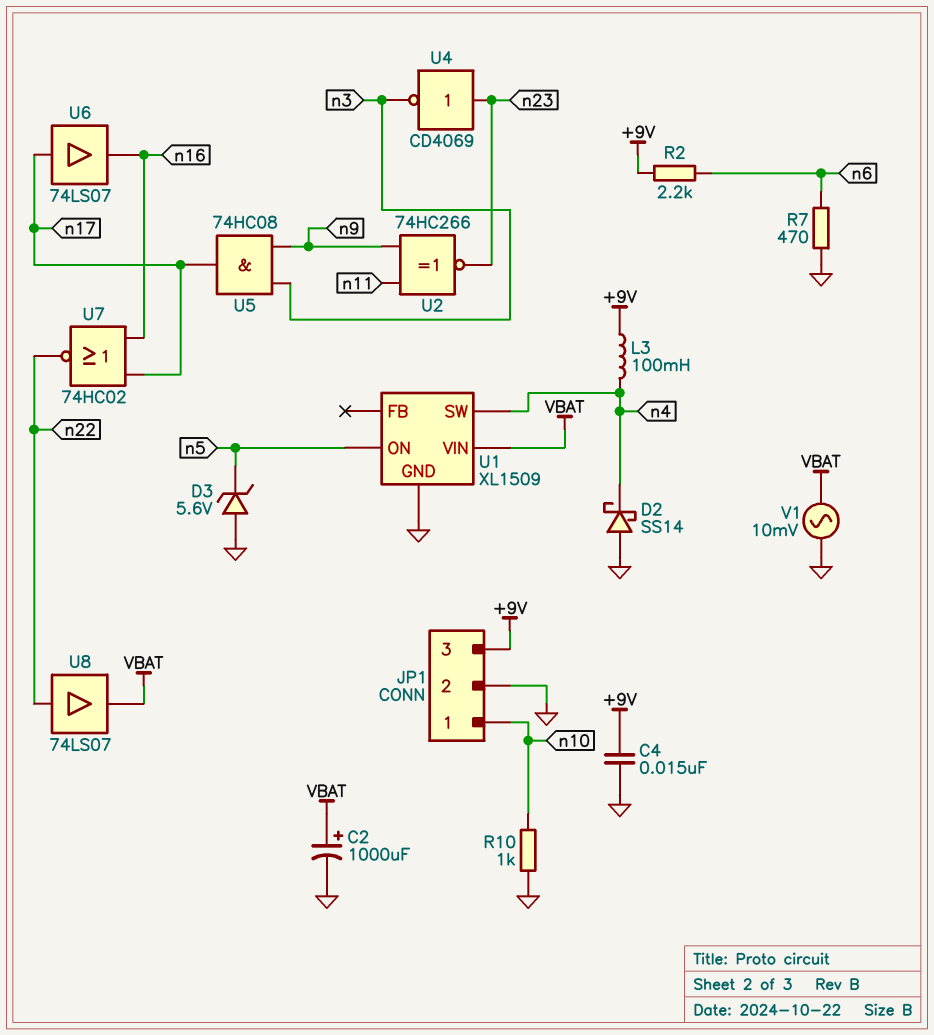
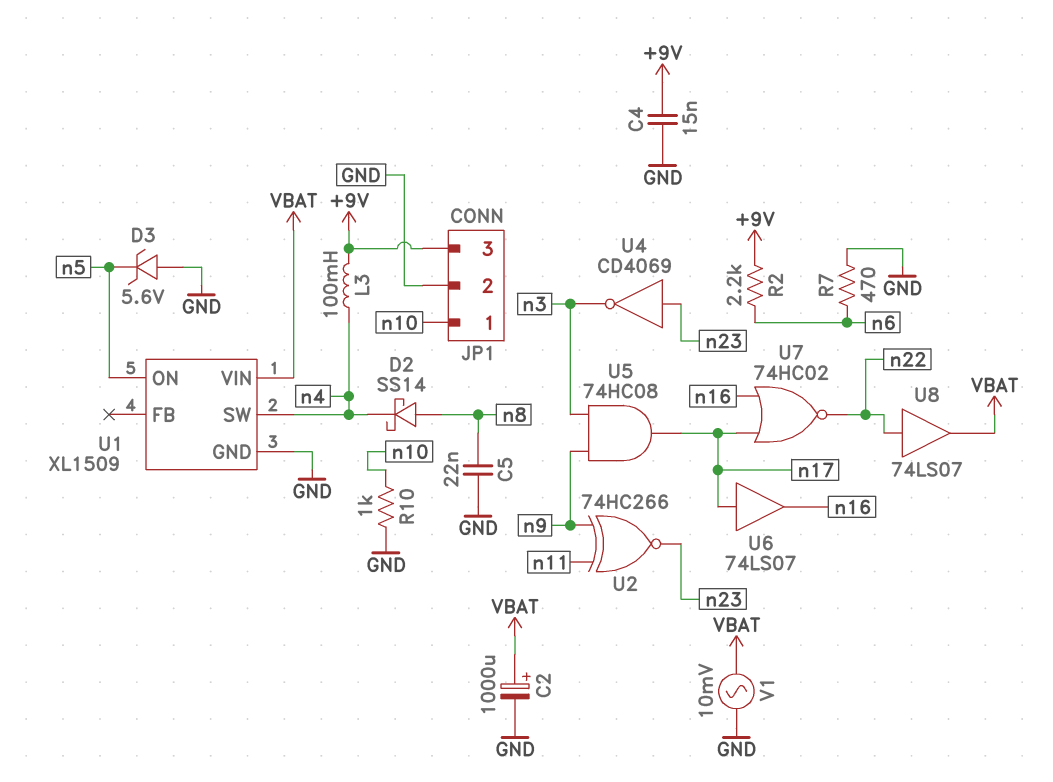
C5: none -> 22nF (GND, n8)
D2: schottky SS14 (A GND, K n4) -> schottky SS14 (A n8, K n4)

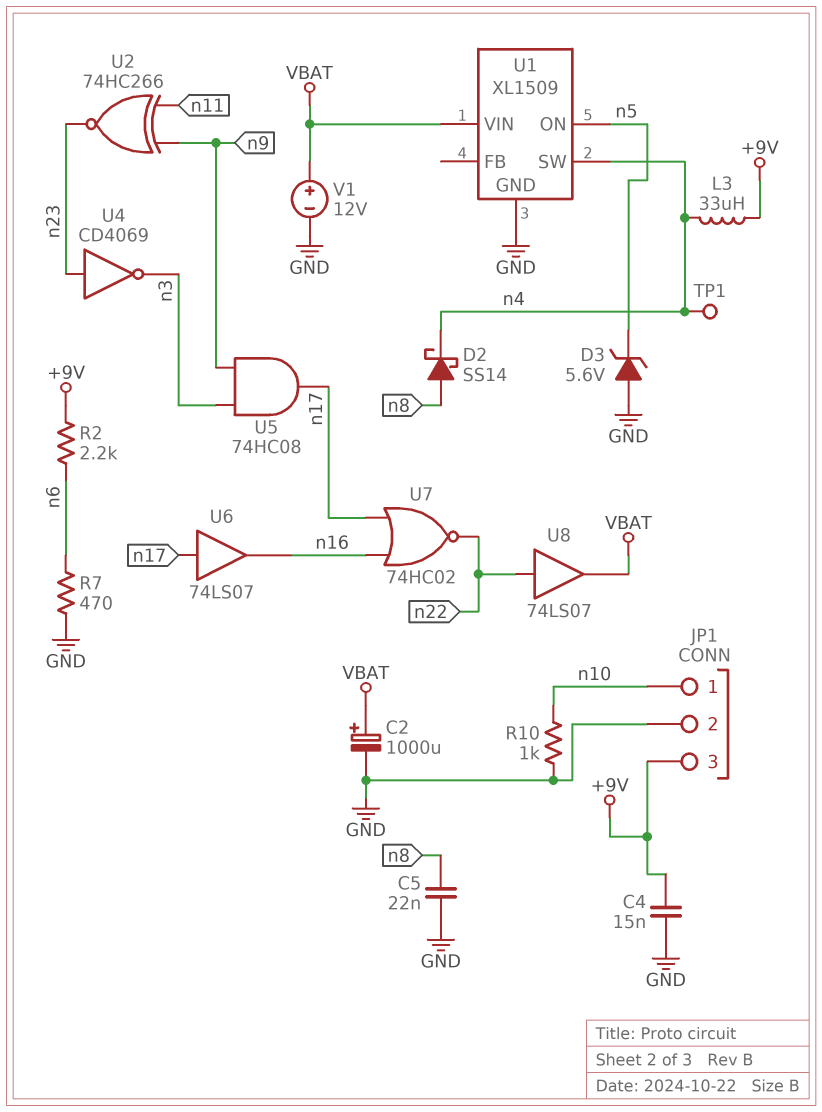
L3: 100mH (+9V, n4) -> 33uH (+9V, n4)
TP1: none -> test point (n4)
V1: AC 10mV (GND, VBAT) -> 12V (plus VBAT, minus GND)

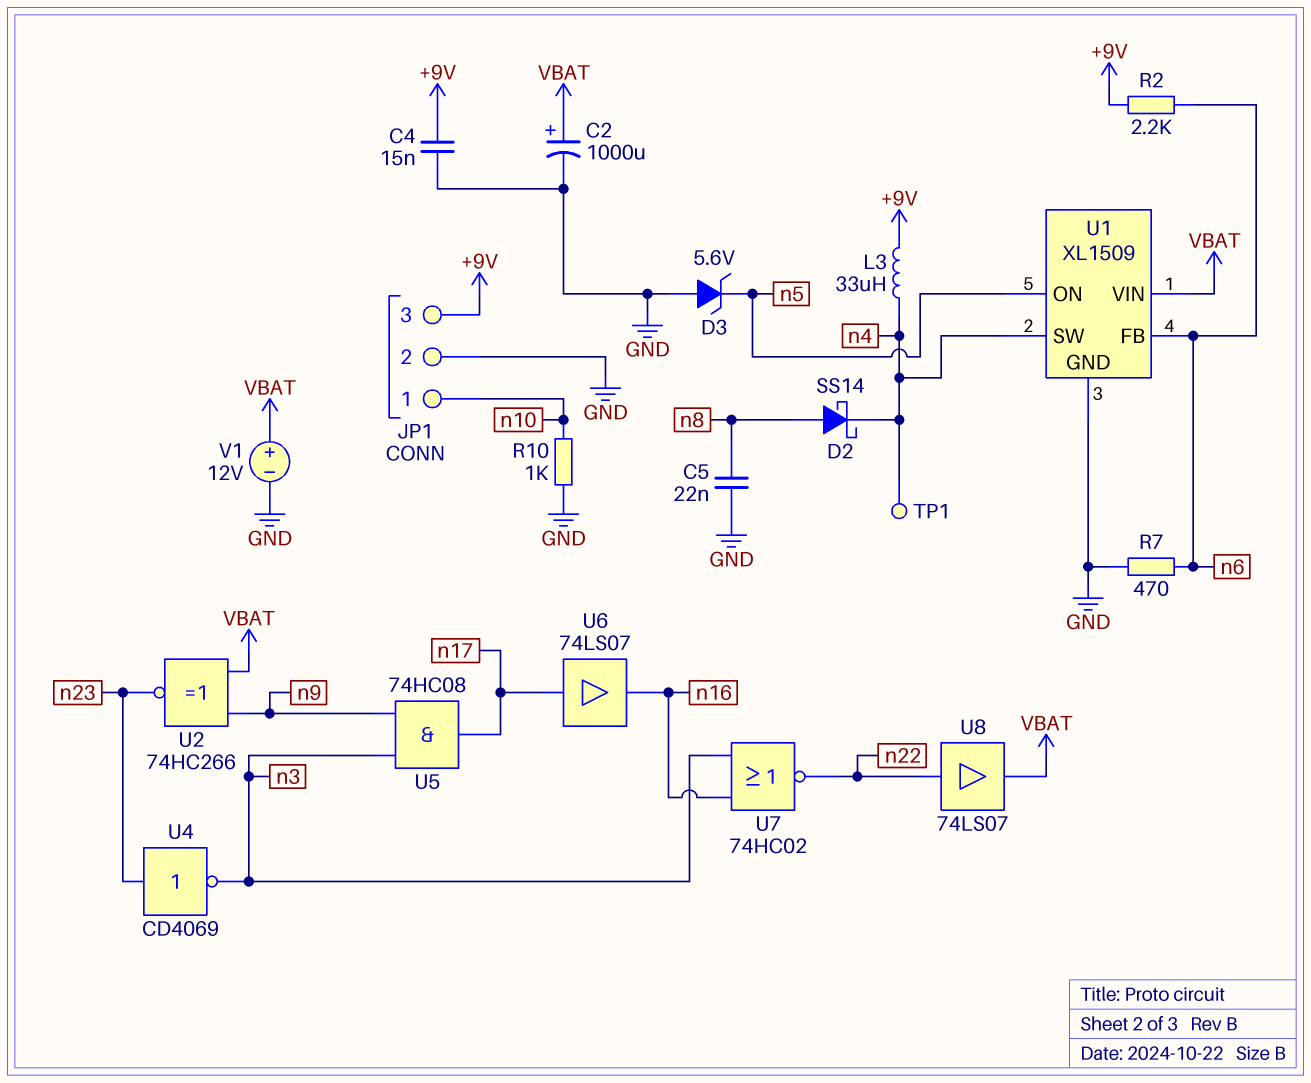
U1 pin FB: none -> n6
U2: XNOR 74HC266 (in n9, in n11, out n23) -> XNOR 74HC266 (in VBAT, in n9, out n23)
U7: NOR 74HC02 (in n16, in n17, out n22) -> NOR 74HC02 (in n3, in n16, out n22)

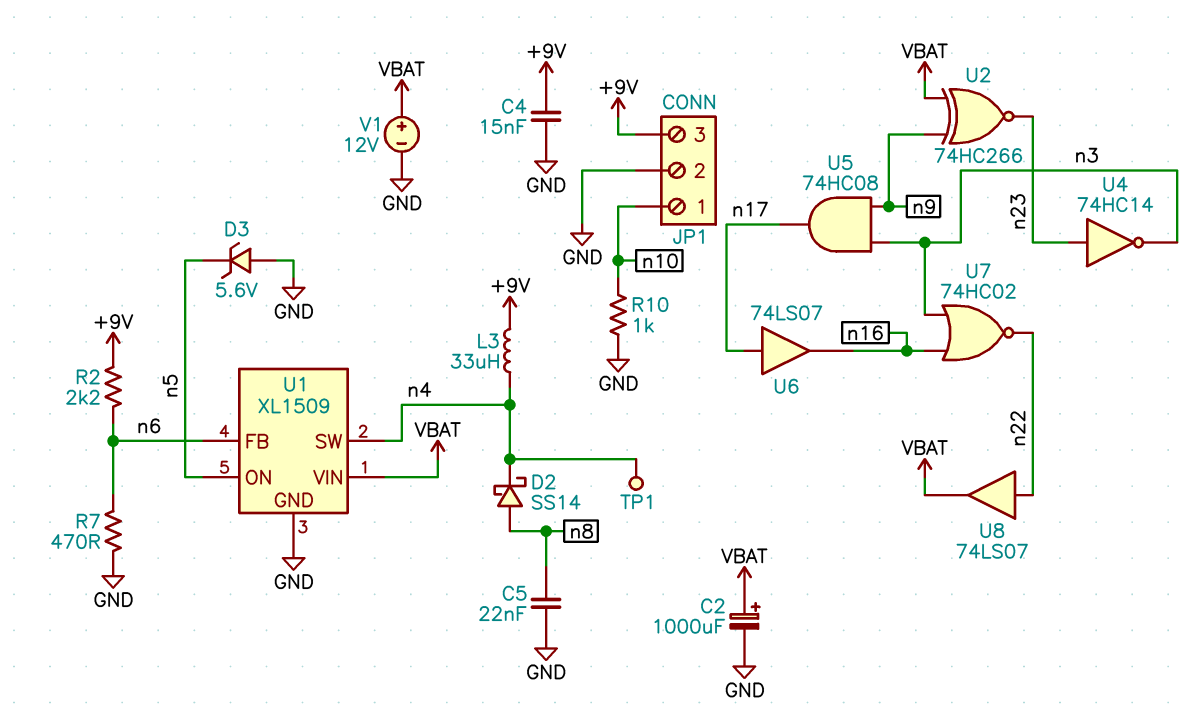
U4: NOT CD4069 (in n23, out n3) -> NOT 74HC14 (in n23, out n3)

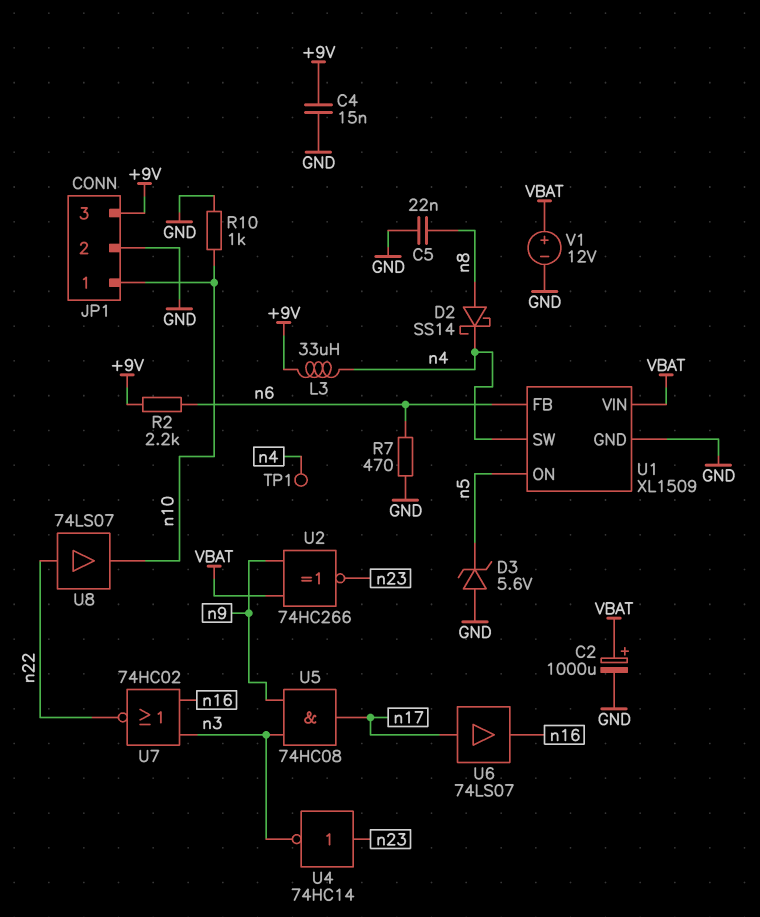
U8: buffer 74LS07 (in n22, out VBAT) -> buffer 74LS07 (in n22, out n10)

